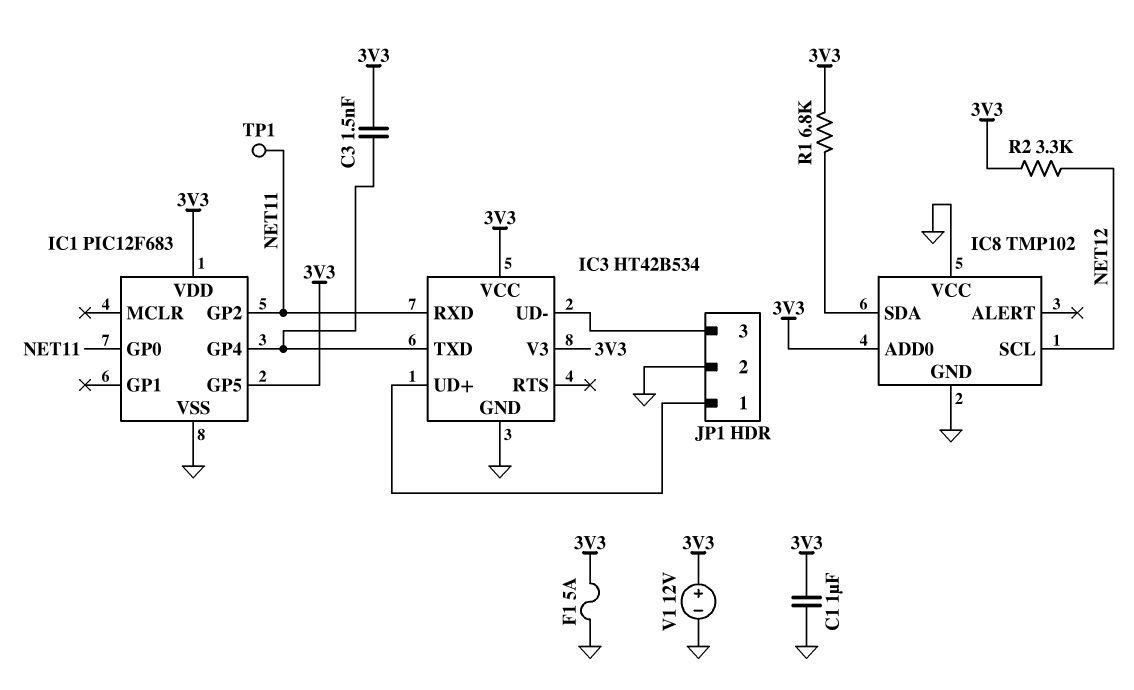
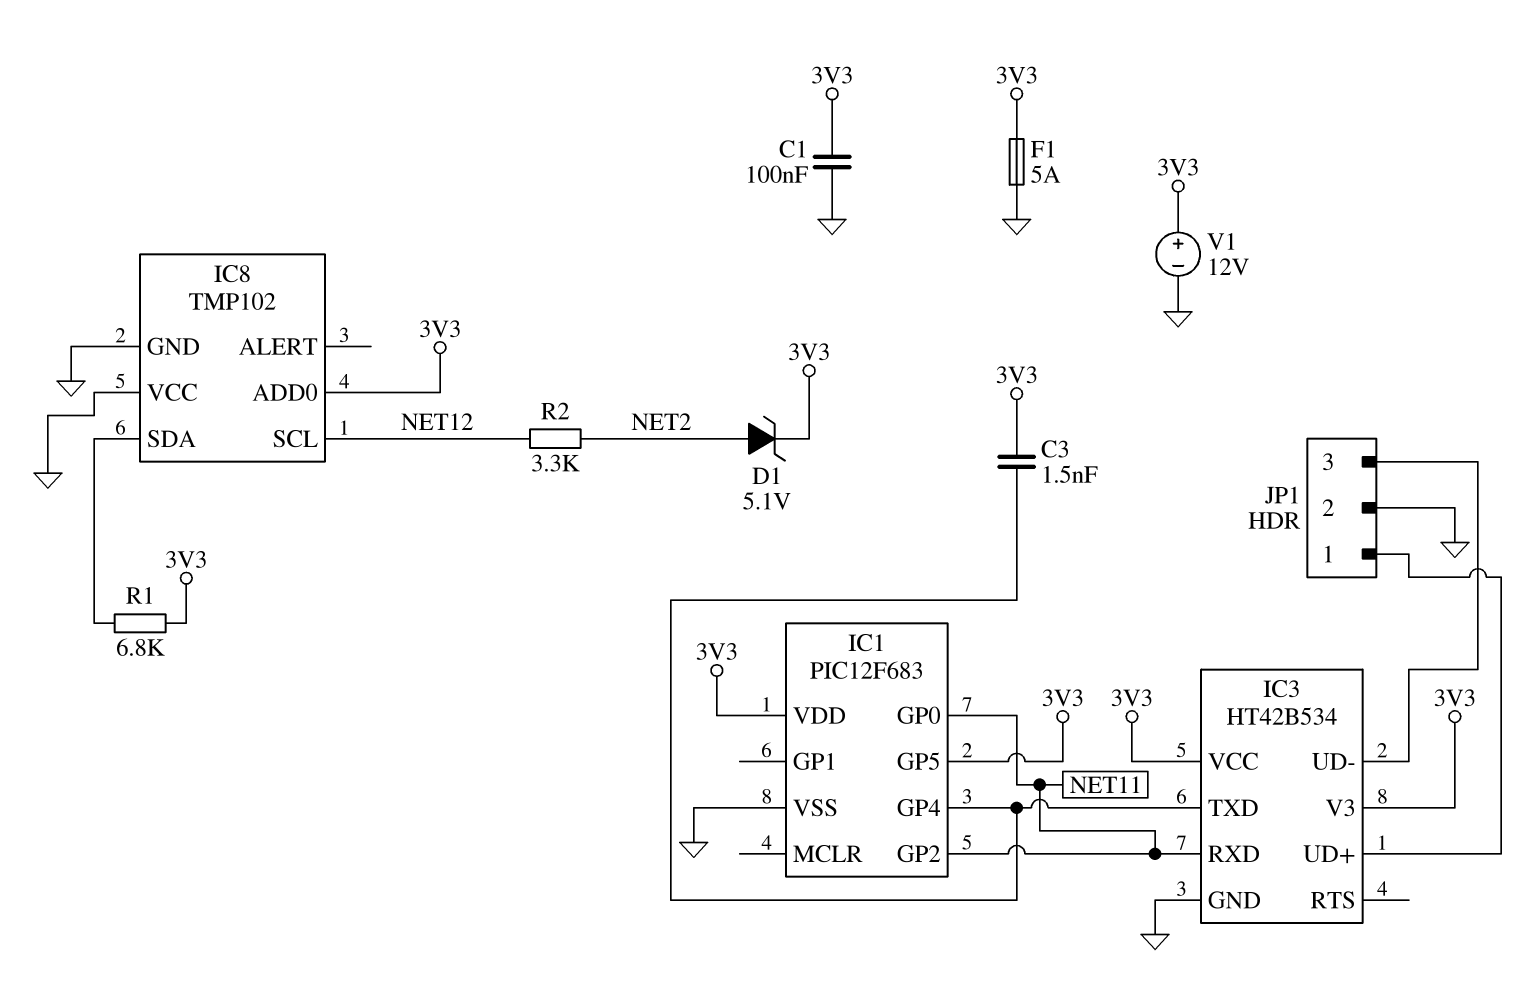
C1: 1uF (3V3, GND) -> 100nF (3V3, GND)
D1: none -> zener 5.1V (A NET2, K 3V3)
R2: 3.3k (3V3, NET12) -> 3.3k (NET2, NET12)
TP1: test point (NET11) -> none

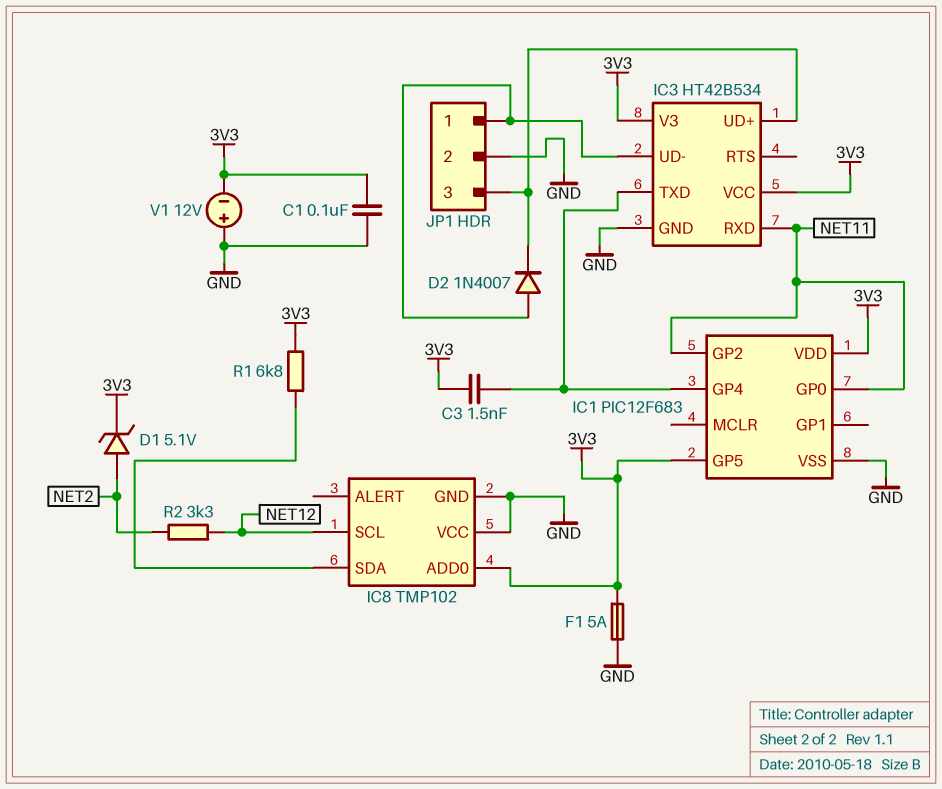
D2: none -> diode 1N4007 (A IC3/UD-, K IC3/UD+)
JP1 pin 1: IC3/UD+ -> IC3/UD-
JP1 pin 3: IC3/UD- -> IC3/UD+
V1: 12V (plus 3V3, minus GND) -> 12V (plus GND, minus 3V3)

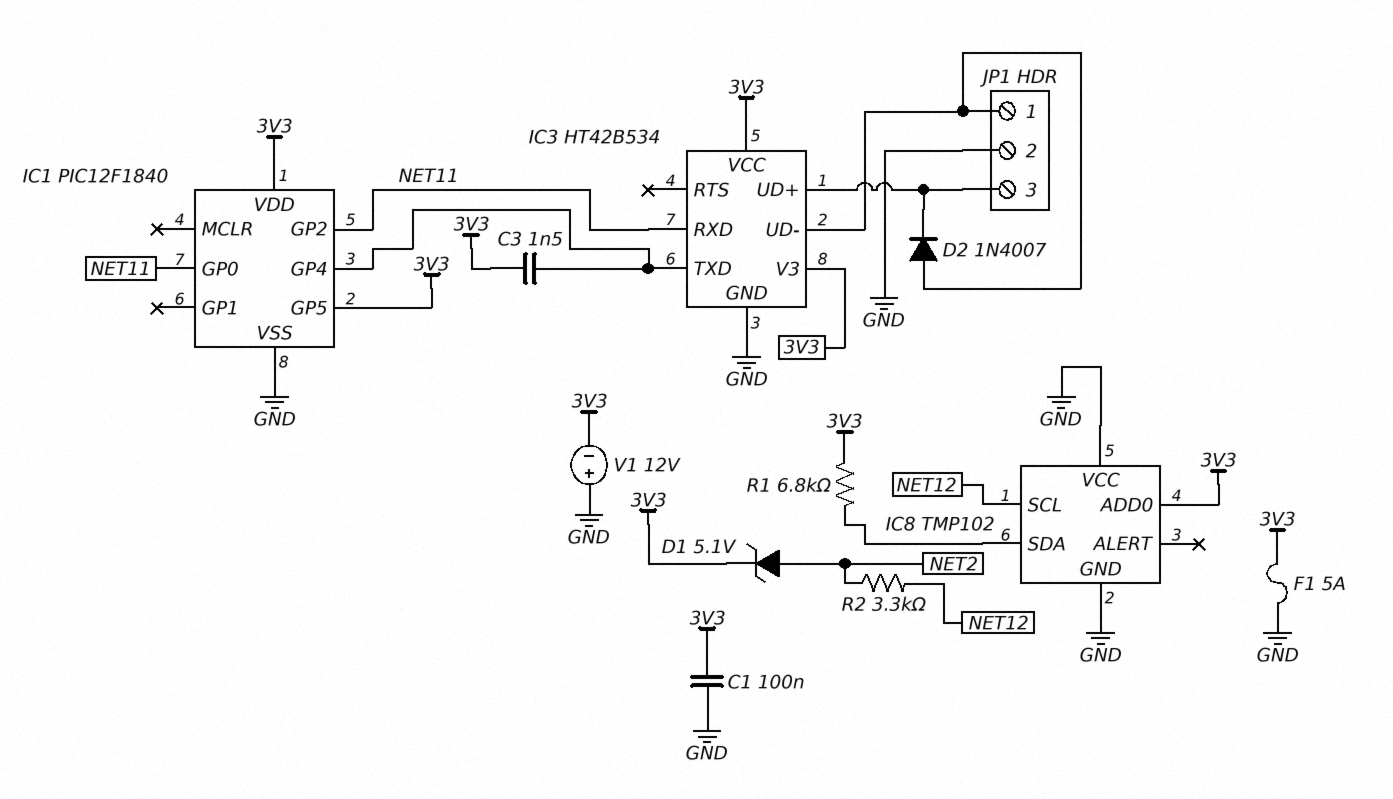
IC1: PIC12F683 -> PIC12F1840

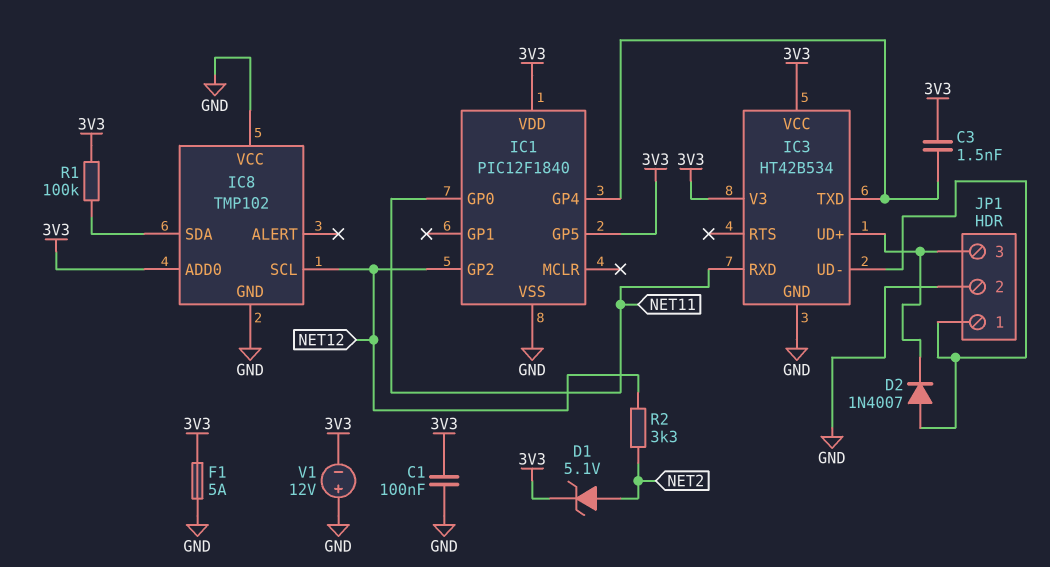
IC1 pin GP2: NET11 -> NET12
R1: 6.8k (3V3, IC8/SDA) -> 100k (3V3, IC8/SDA)

